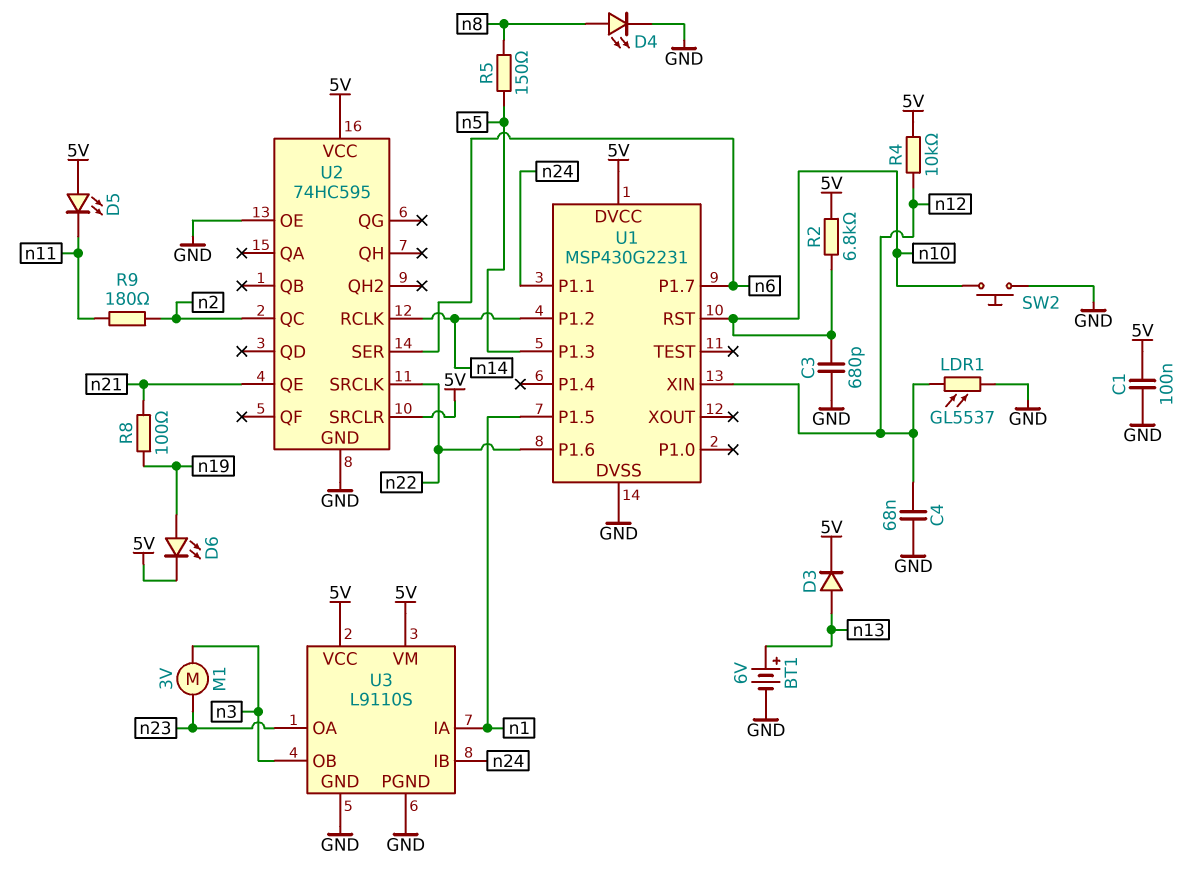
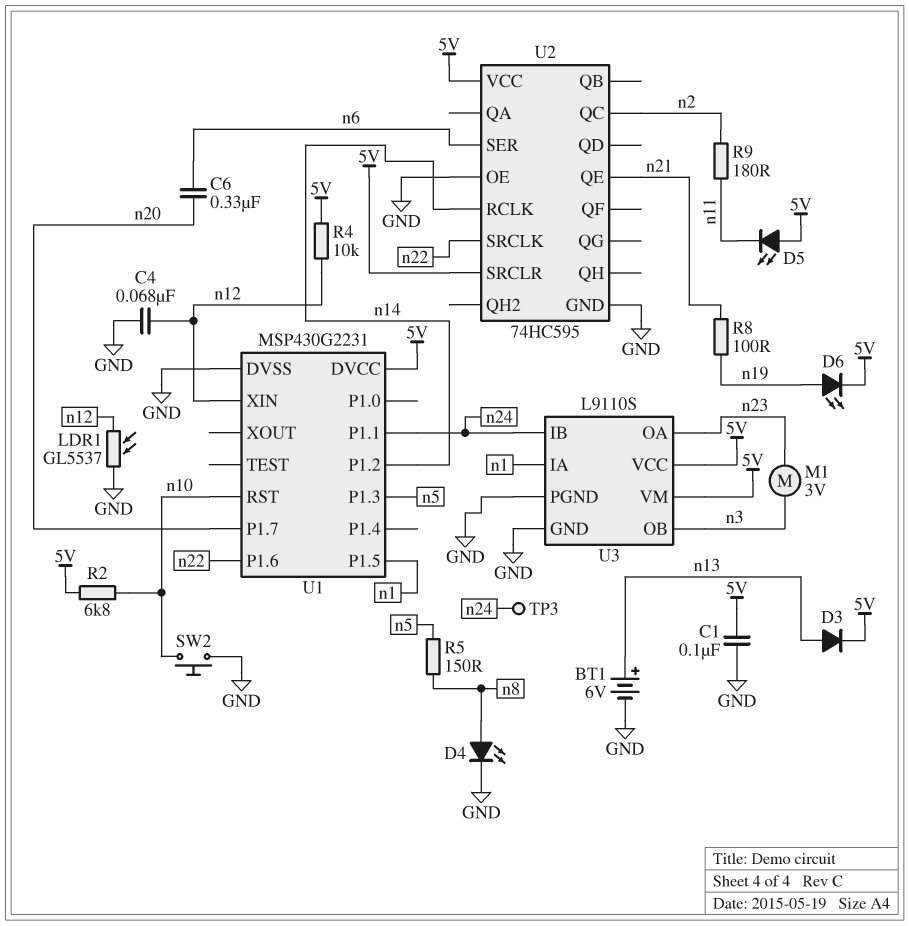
C3: 680pF (GND, n10) -> none
C6: none -> 330nF (n6, n20)
TP3: none -> test point (n24)
U1 pin P1.7: n6 -> n20

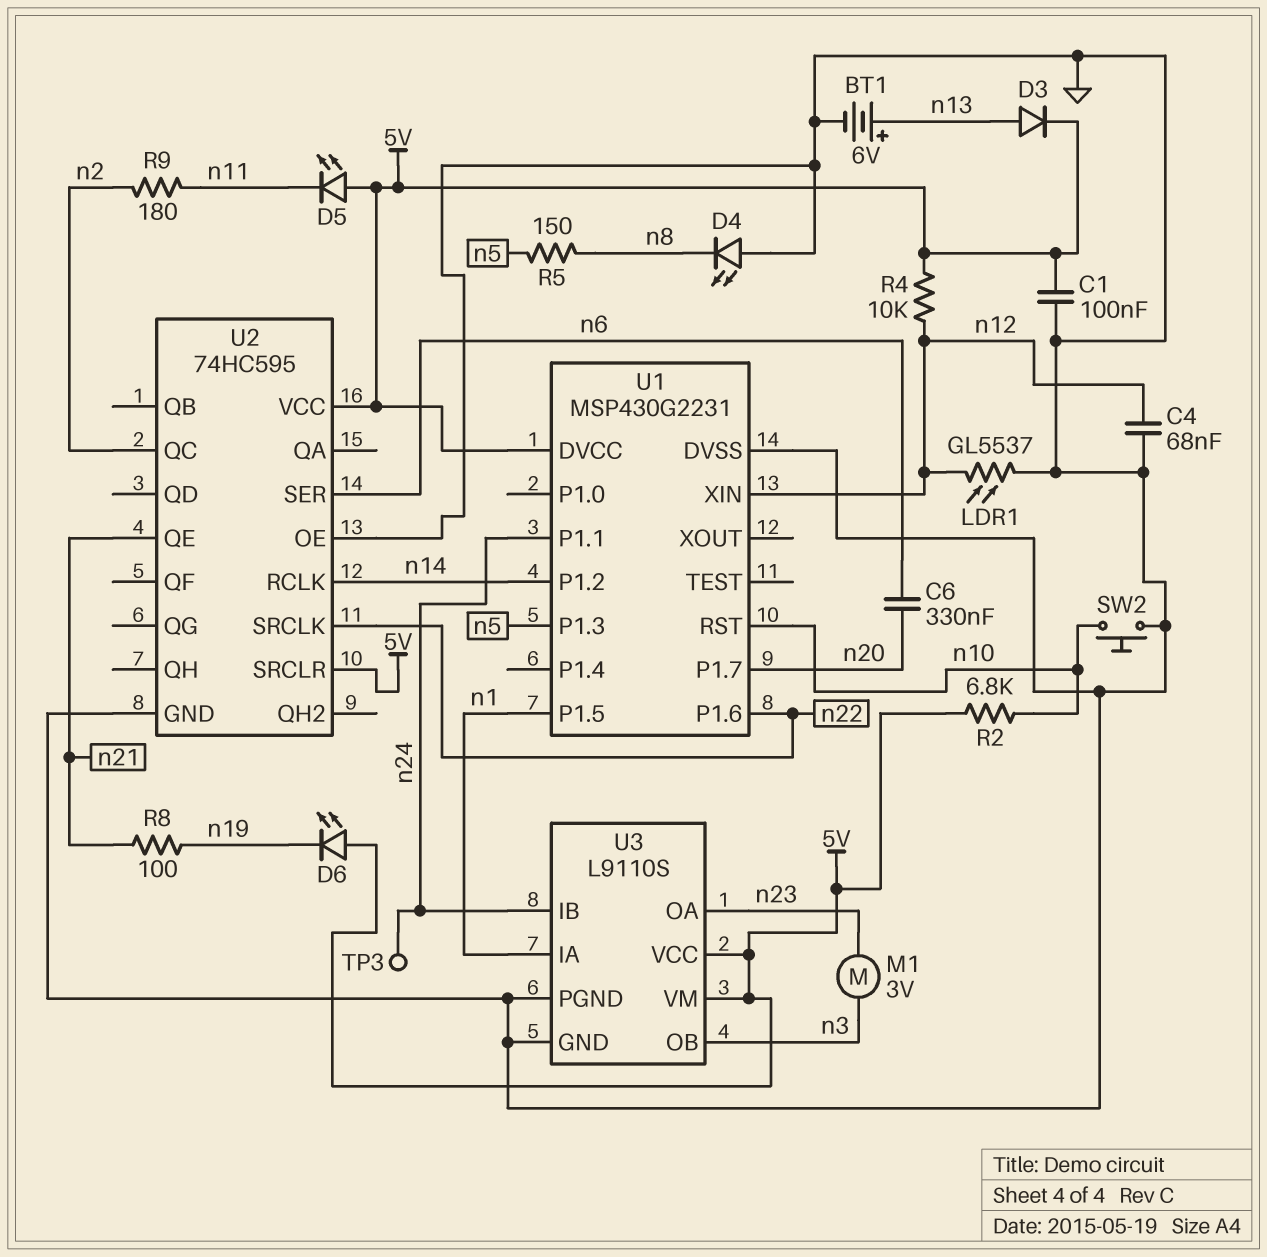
D4: LED (A n8, K GND) -> LED (A GND, K n8)
D6: LED (A n19, K 5V) -> LED (A 5V, K n19)

